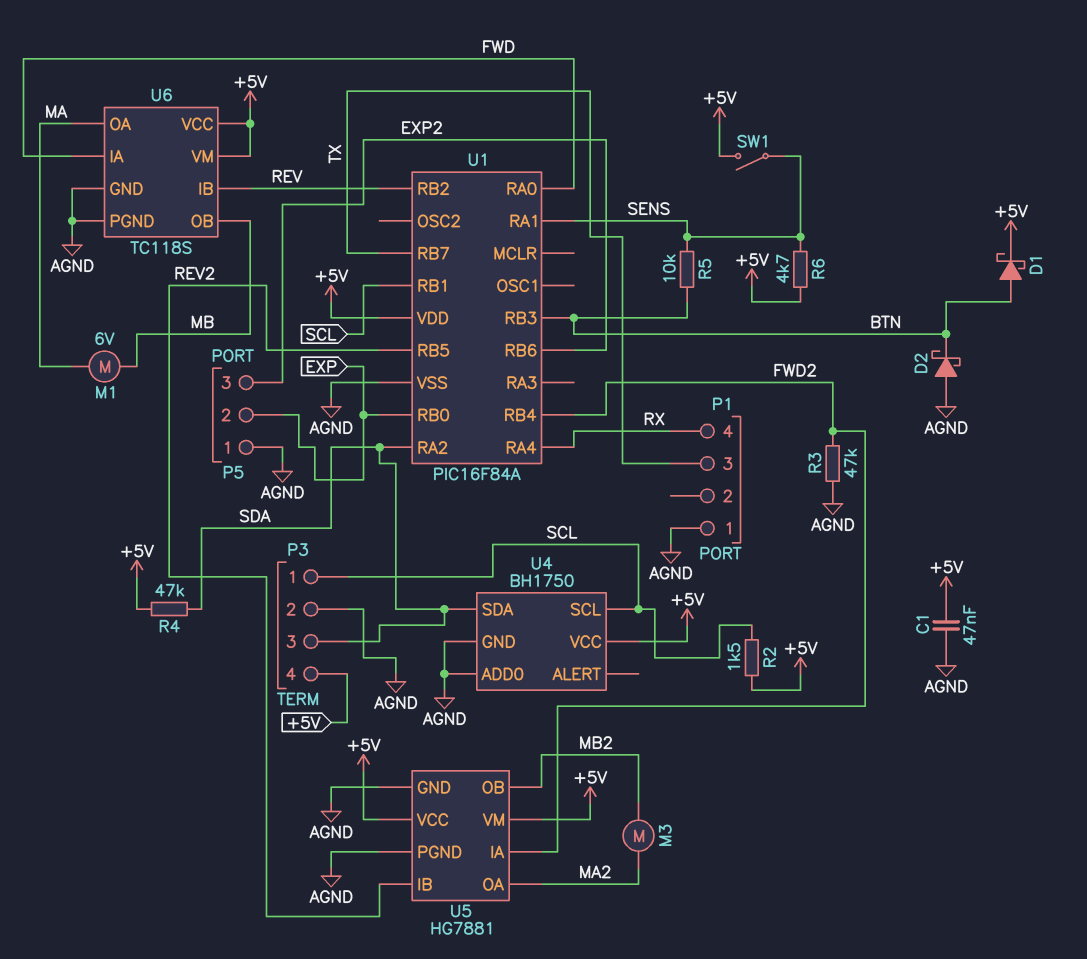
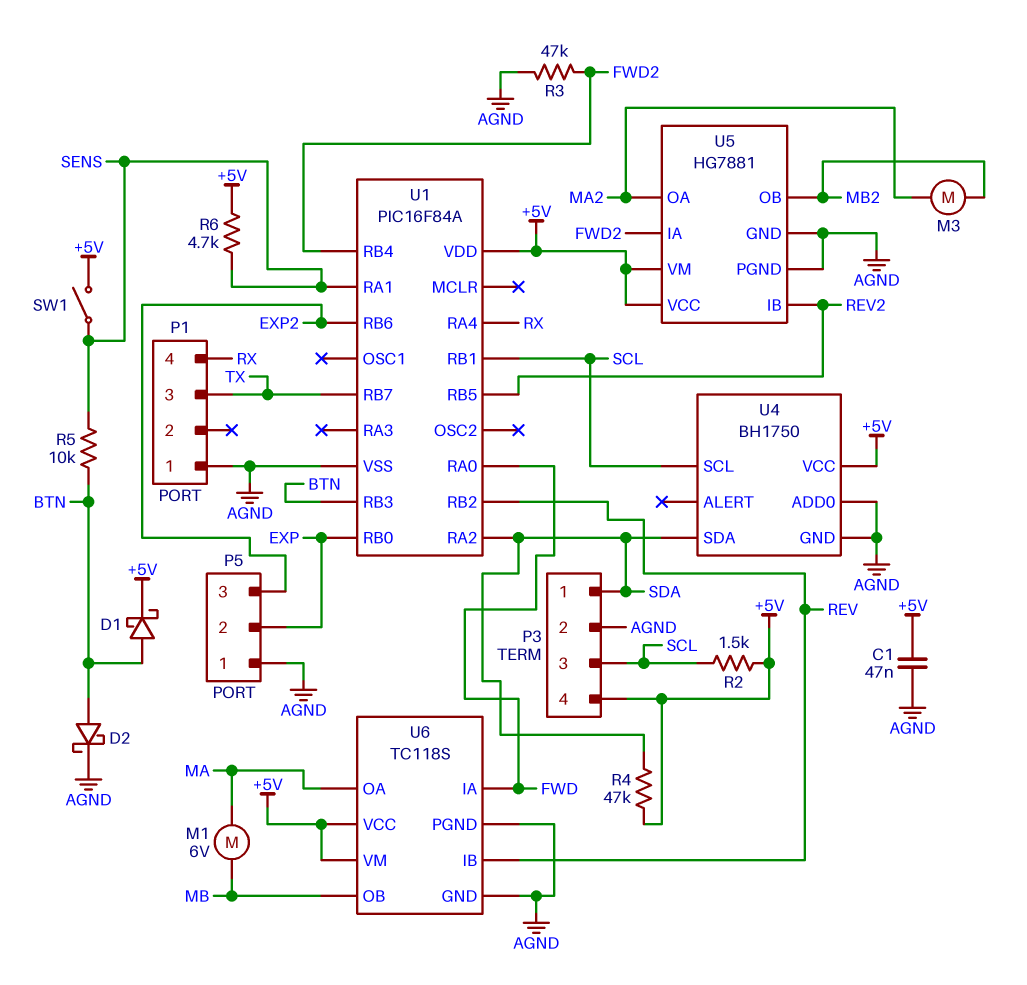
D2: schottky (A AGND, K BTN) -> schottky (A BTN, K AGND)
P3 pin 1: SCL -> SDA
P3 pin 3: SDA -> SCL

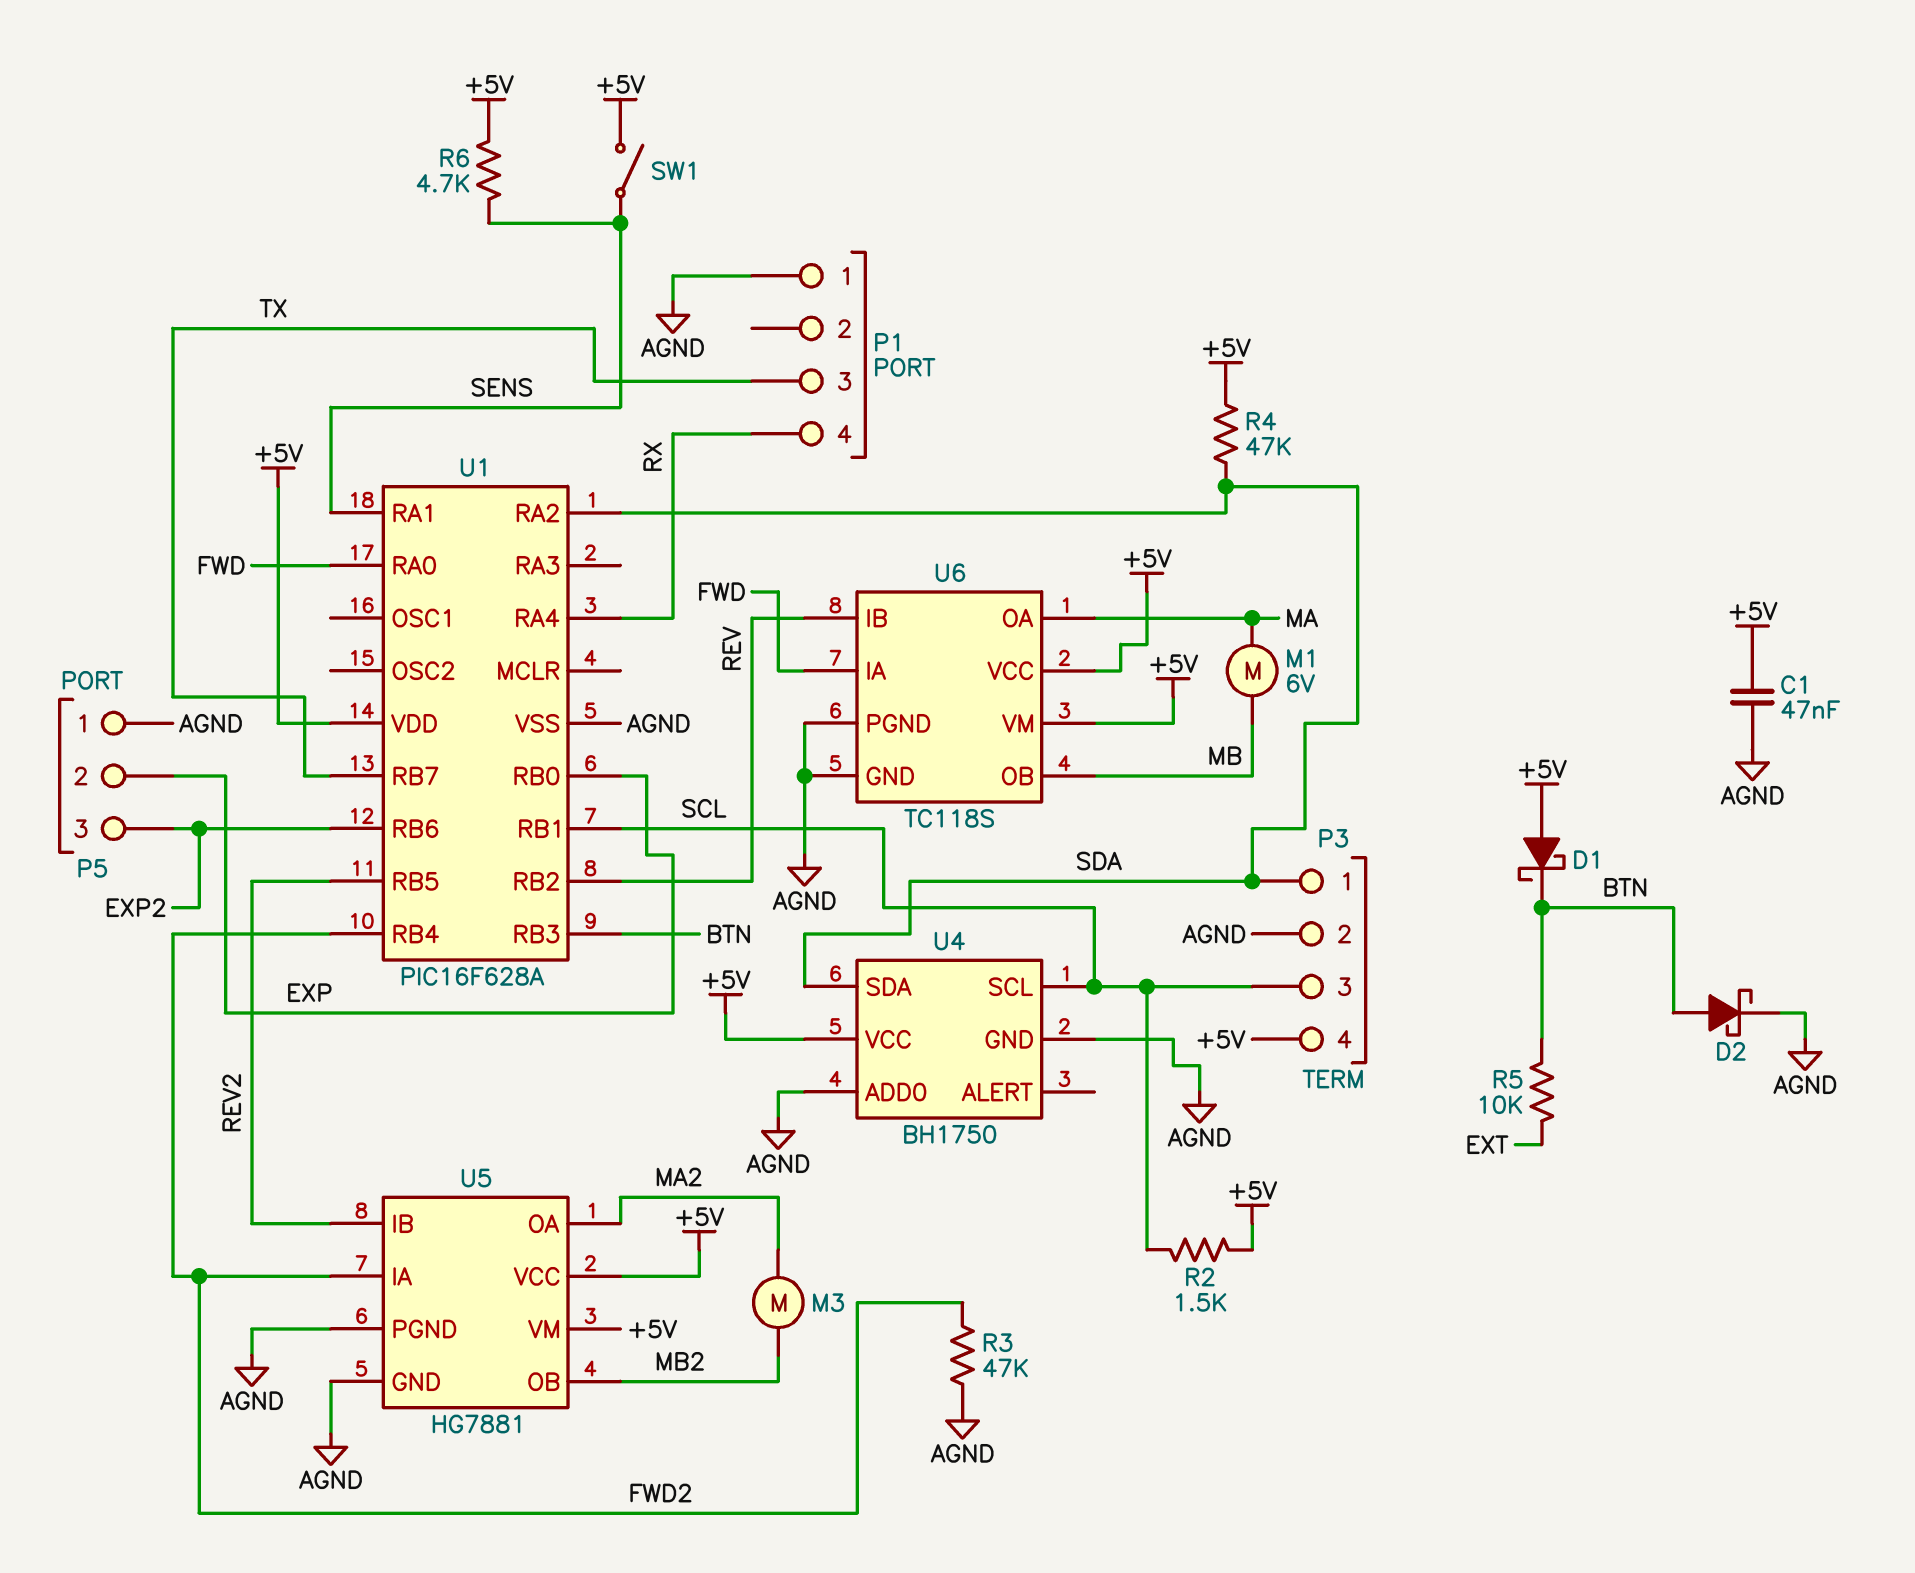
D1: schottky (A BTN, K +5V) -> schottky (A +5V, K BTN)
R5: 10k (BTN, SENS) -> 10k (BTN, EXT)
U1: PIC16F84A -> PIC16F628A

